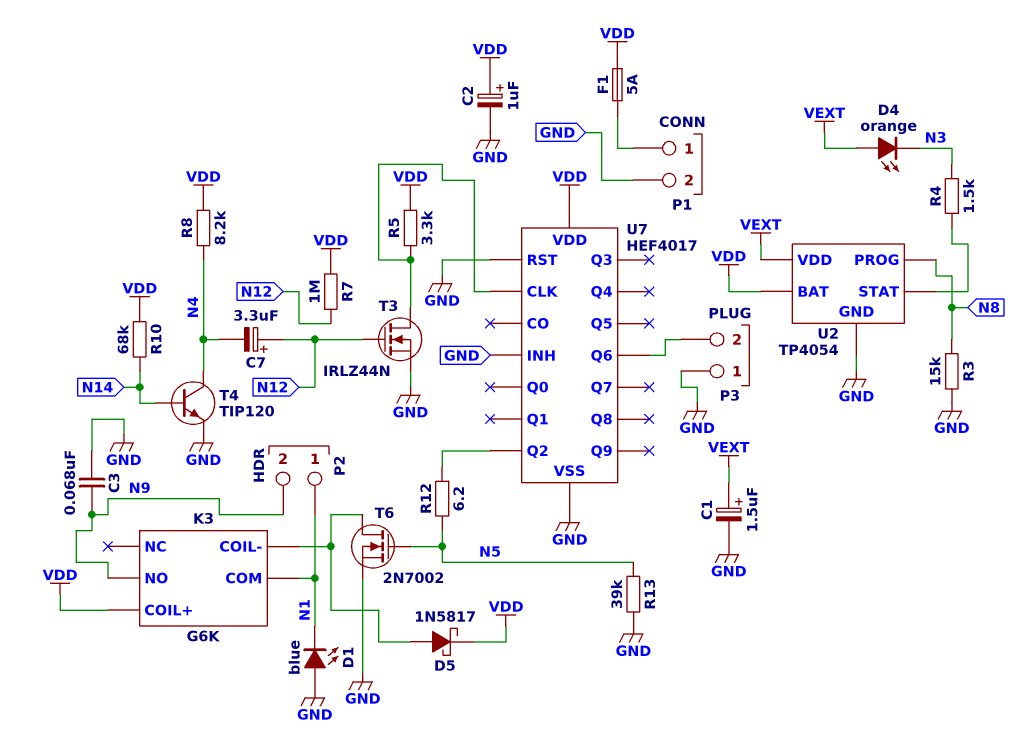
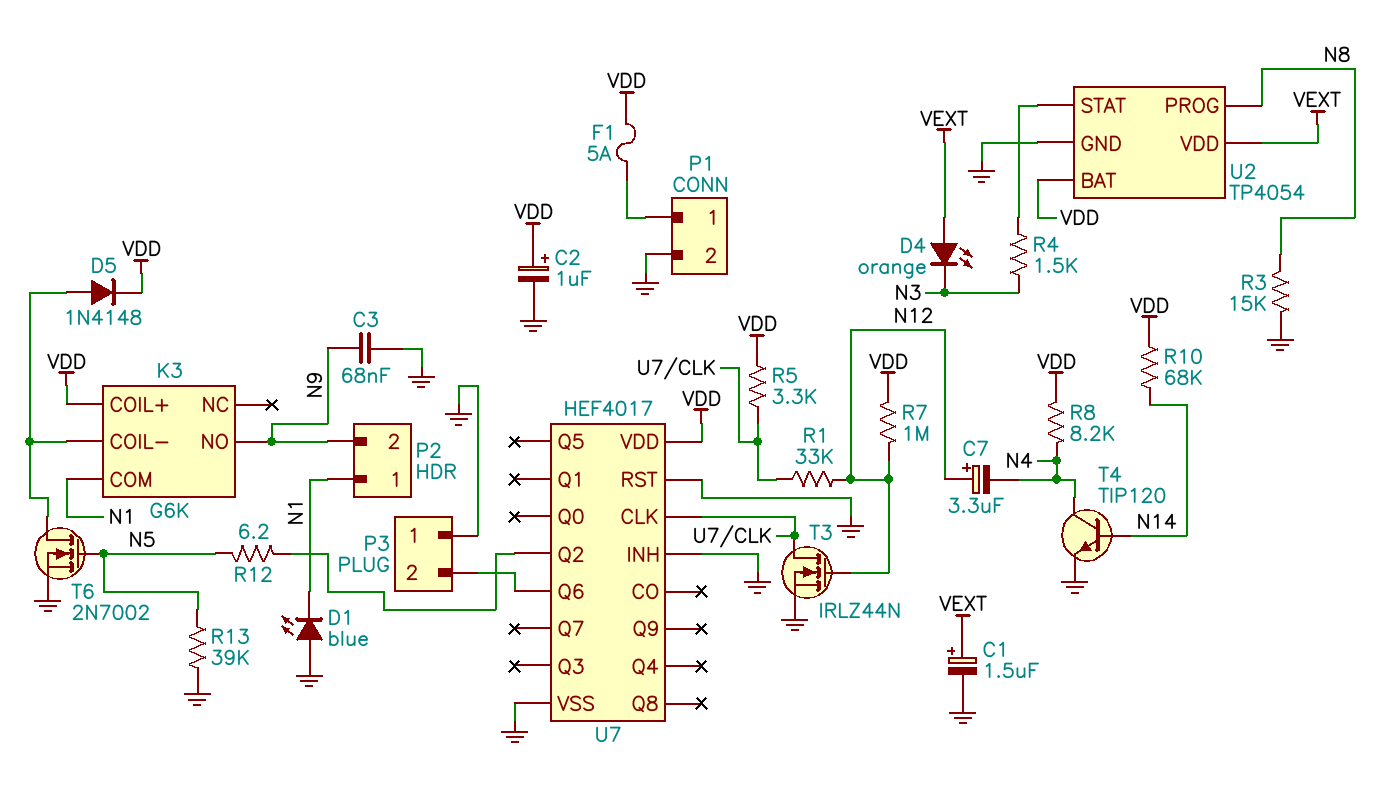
D5: schottky 1N5817 (A K3/COIL-, K VDD) -> diode 1N4148 (A K3/COIL-, K VDD)
R1: none -> 33k (N12, U7/CLK)

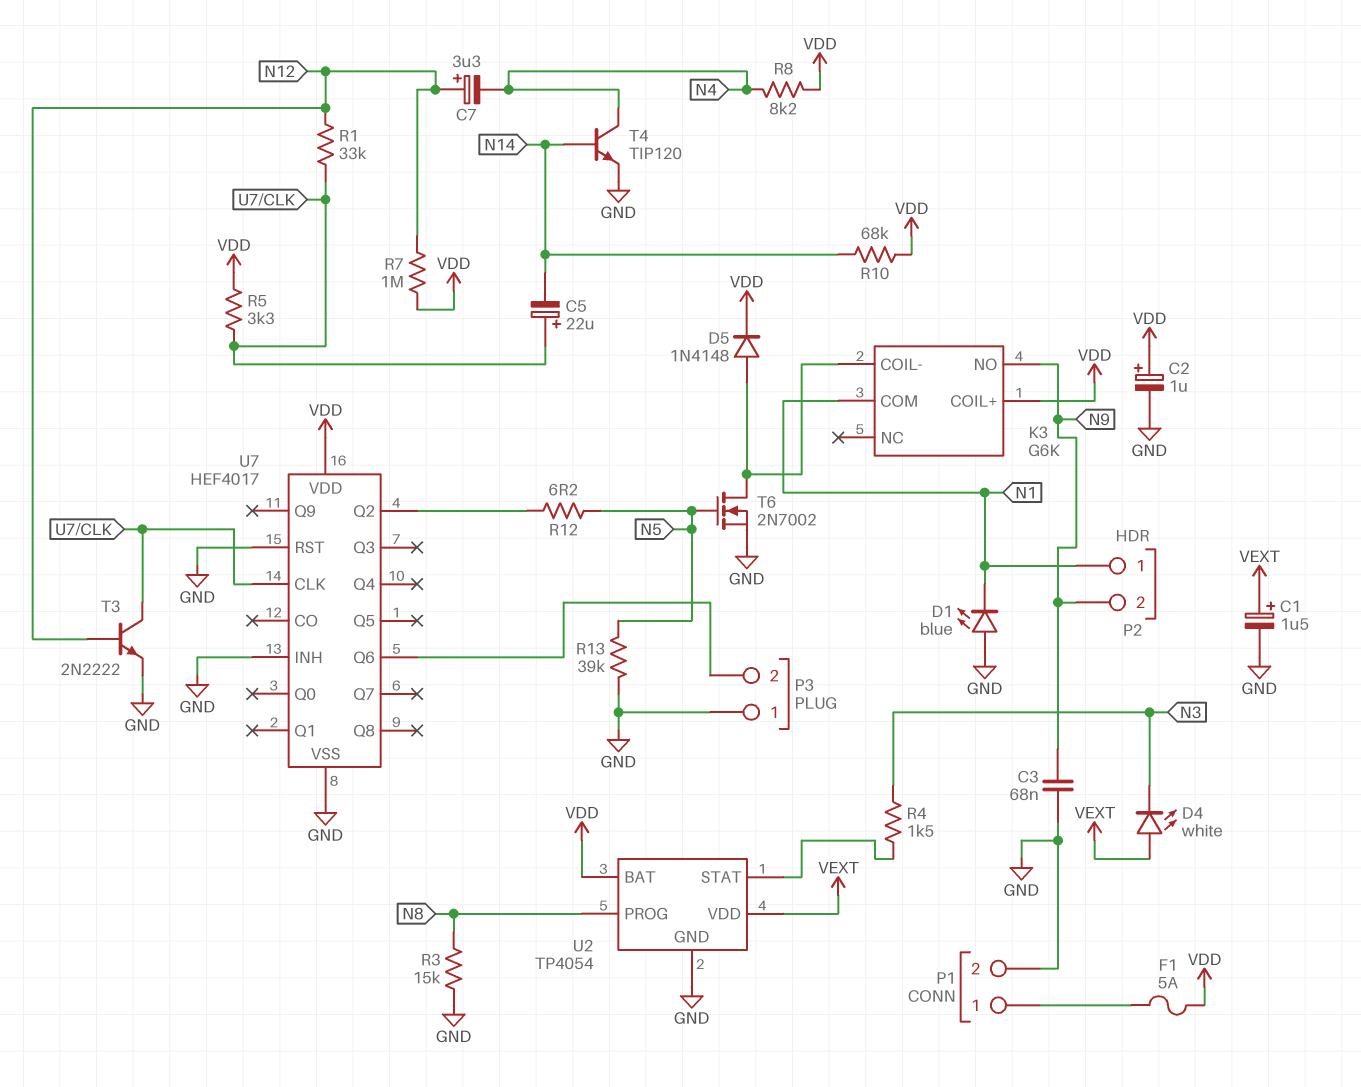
C5: none -> 22uF (plus U7/CLK, minus N14)
D4: LED orange (A VEXT, K N3) -> LED white (A VEXT, K N3)
T3: NMOS IRLZ44N (G N12, D U7/CLK, S GND) -> NPN 2N2222 (B N12, C U7/CLK, E GND)

